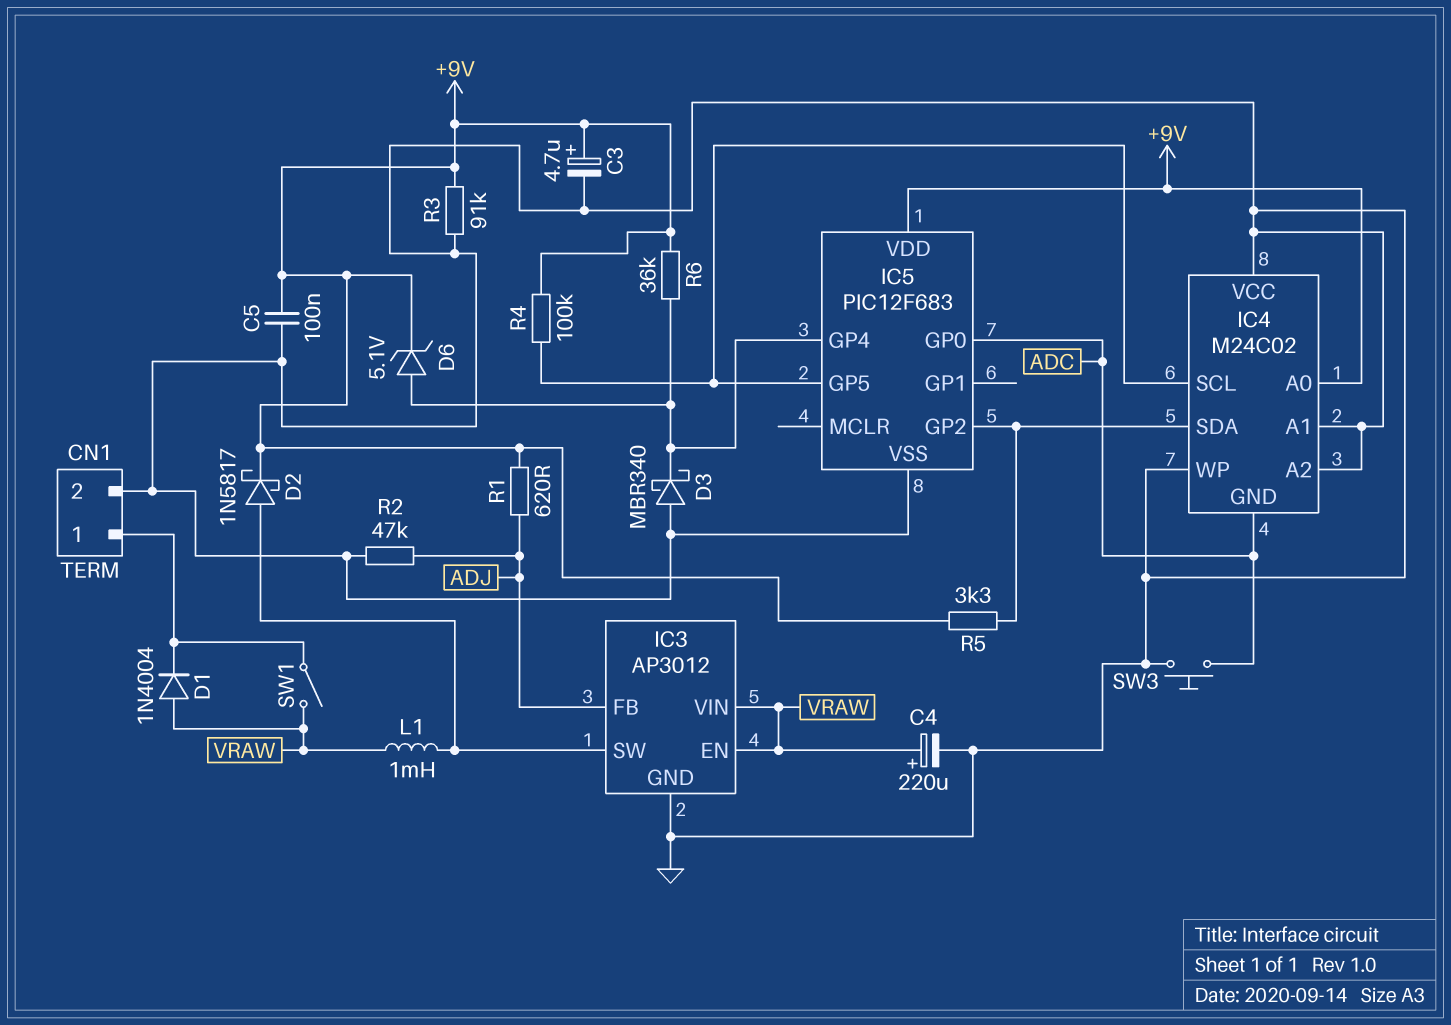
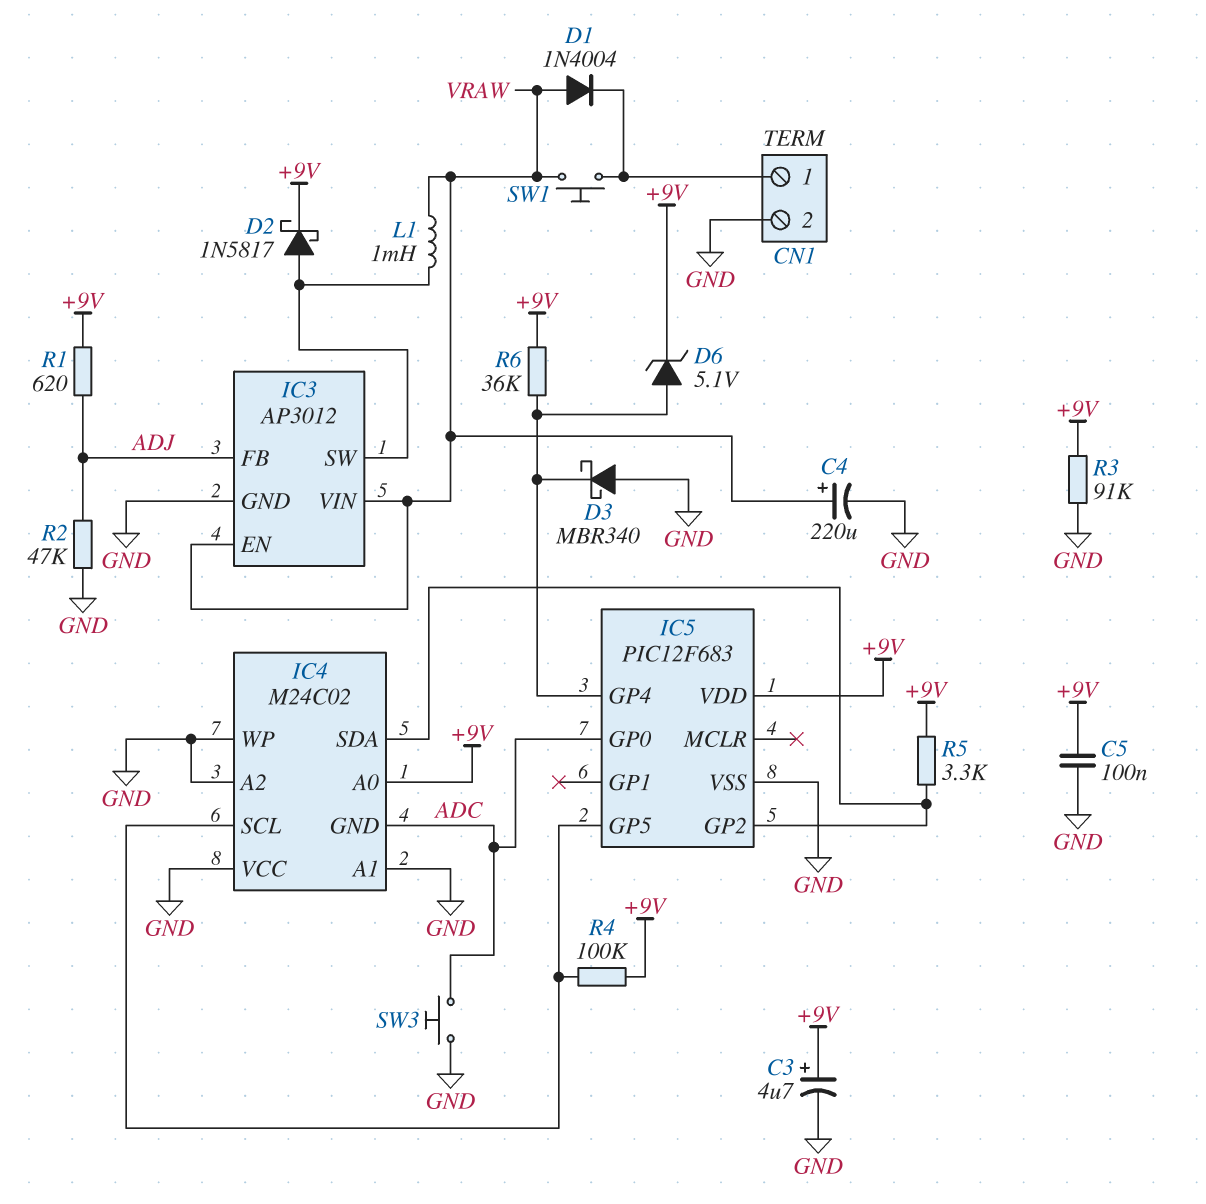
SW1: switch (CN1/1, VRAW) -> button (CN1/1, VRAW)

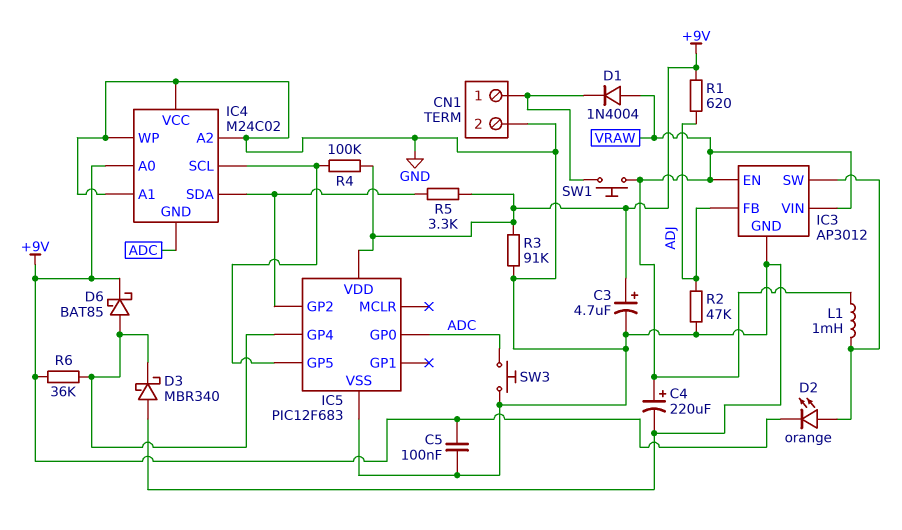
D2: schottky 1N5817 (A IC3/SW, K +9V) -> LED orange (A IC3/SW, K +9V)
D6: zener 5.1V (A IC5/GP4, K +9V) -> schottky BAT85 (A IC5/GP4, K +9V)

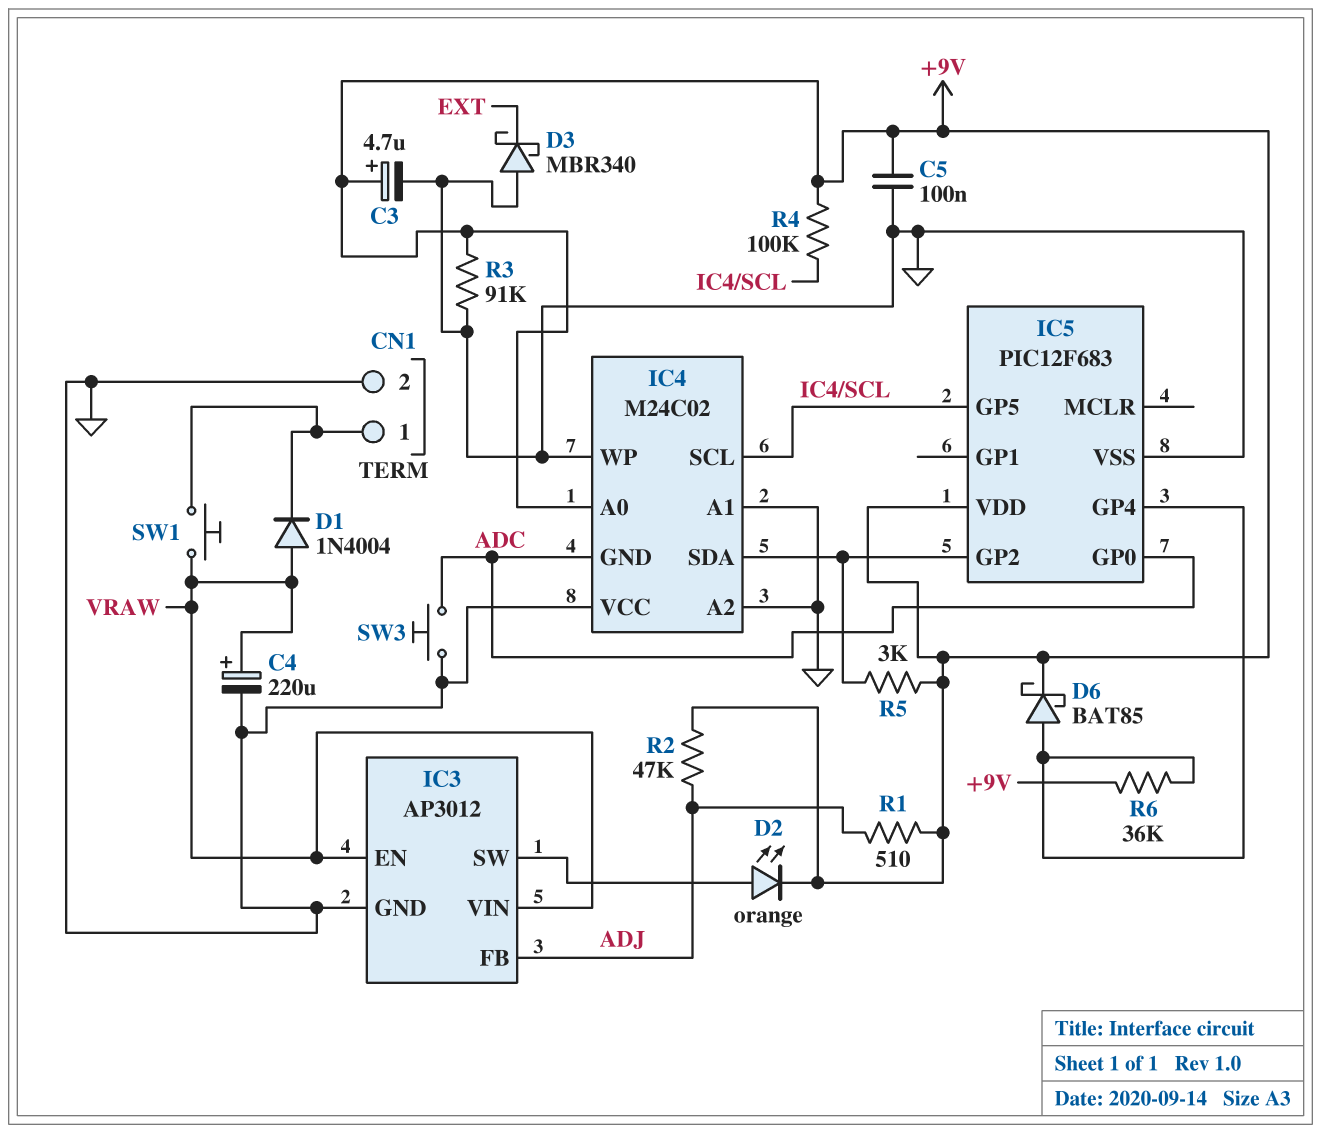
D3: schottky MBR340 (A GND, K IC5/GP4) -> schottky MBR340 (A GND, K EXT)
L1: 1mH (IC3/SW, VRAW) -> none
R1: 620 (+9V, ADJ) -> 510 (+9V, ADJ)
R2: 47k (ADJ, GND) -> 47k (+9V, ADJ)
R5: 3.3k (+9V, IC4/SDA) -> 3k (+9V, IC4/SDA)

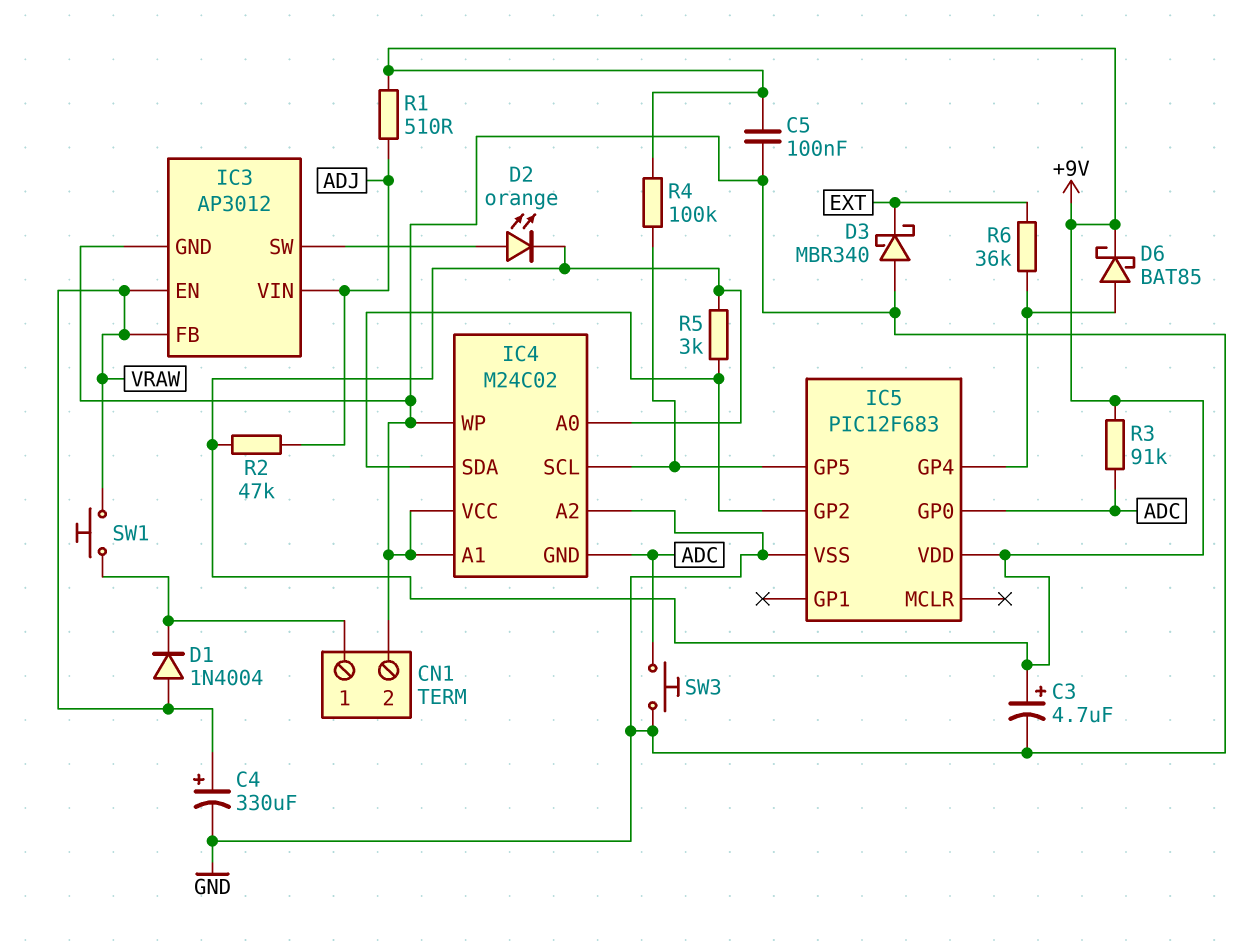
C4: 220uF (plus VRAW, minus GND) -> 330uF (plus VRAW, minus GND)
IC3 pin FB: ADJ -> VRAW
IC3 pin VIN: VRAW -> ADJ
R3: 91k (+9V, GND) -> 91k (+9V, ADC)
R6: 36k (+9V, IC5/GP4) -> 36k (EXT, IC5/GP4)

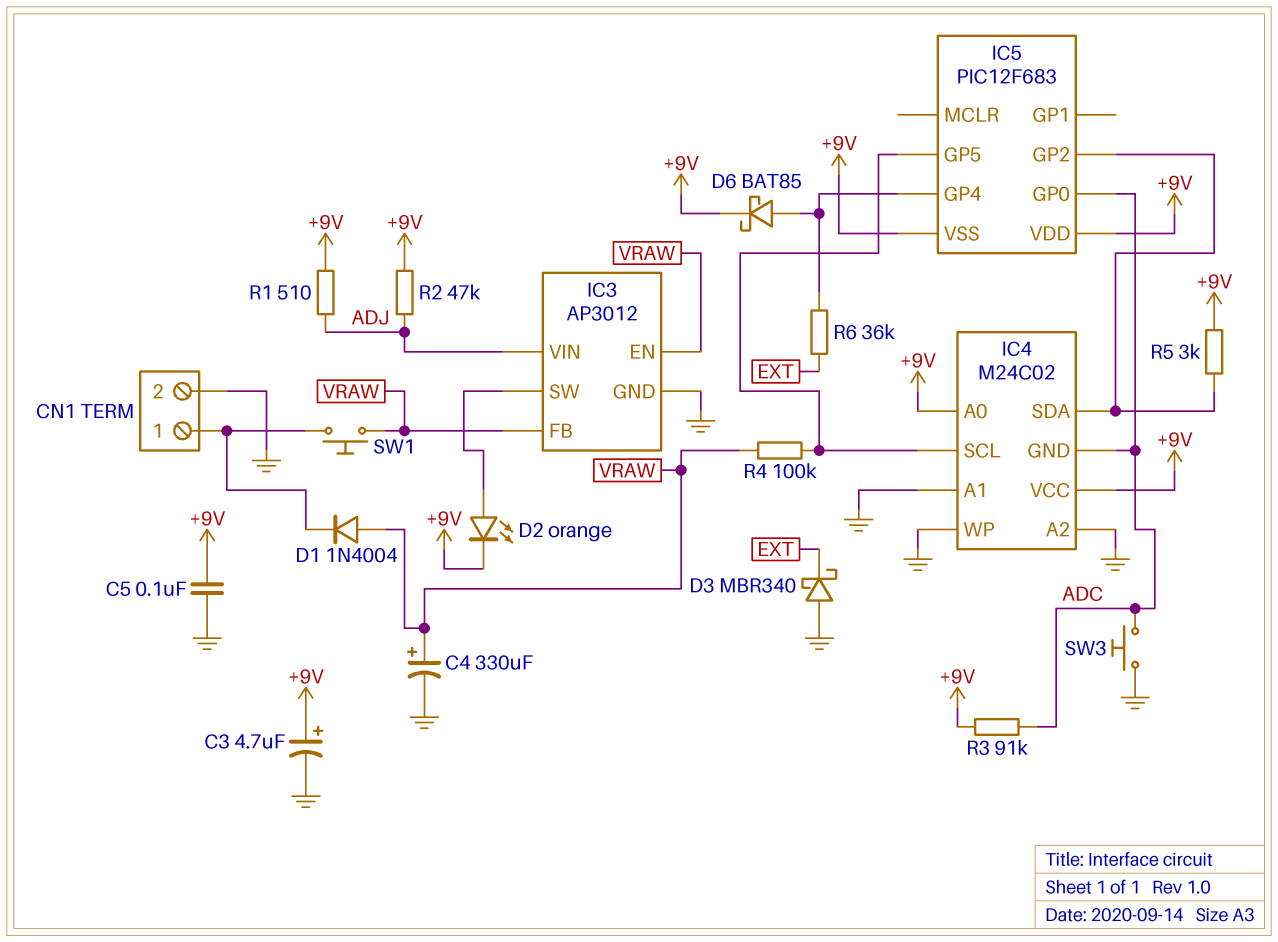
IC4 pin VCC: GND -> +9V
IC5 pin VSS: GND -> +9V
R4: 100k (+9V, IC4/SCL) -> 100k (IC4/SCL, VRAW)

